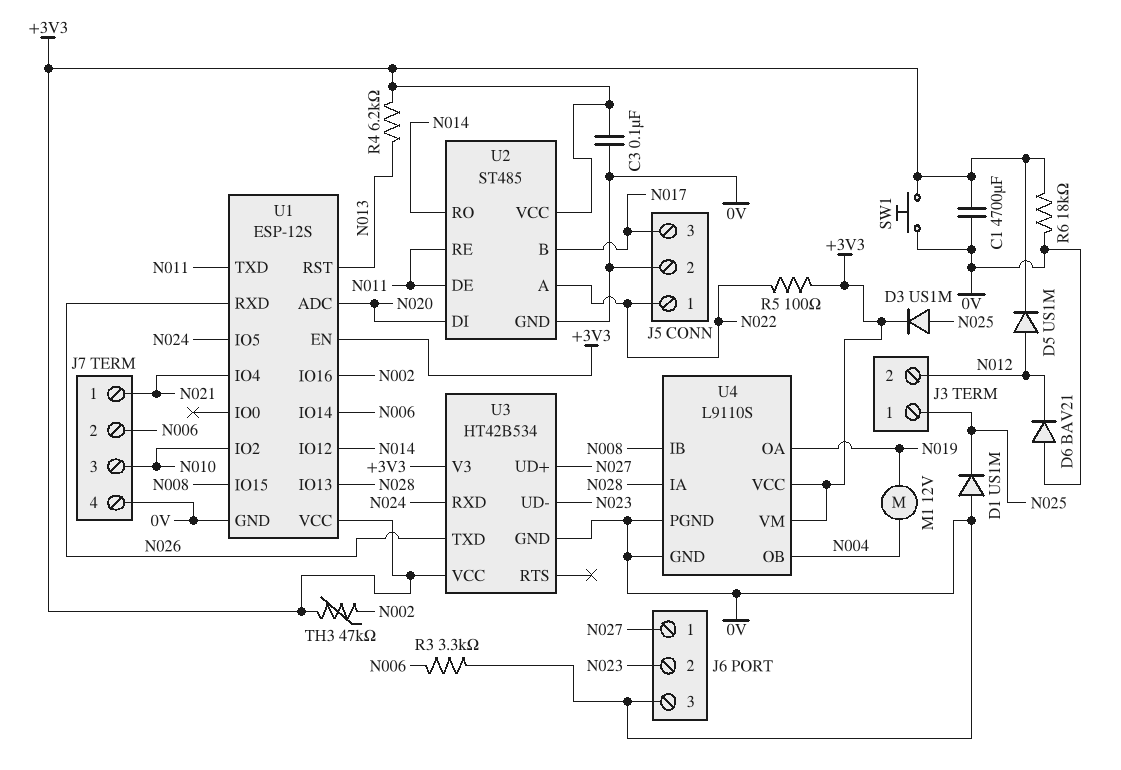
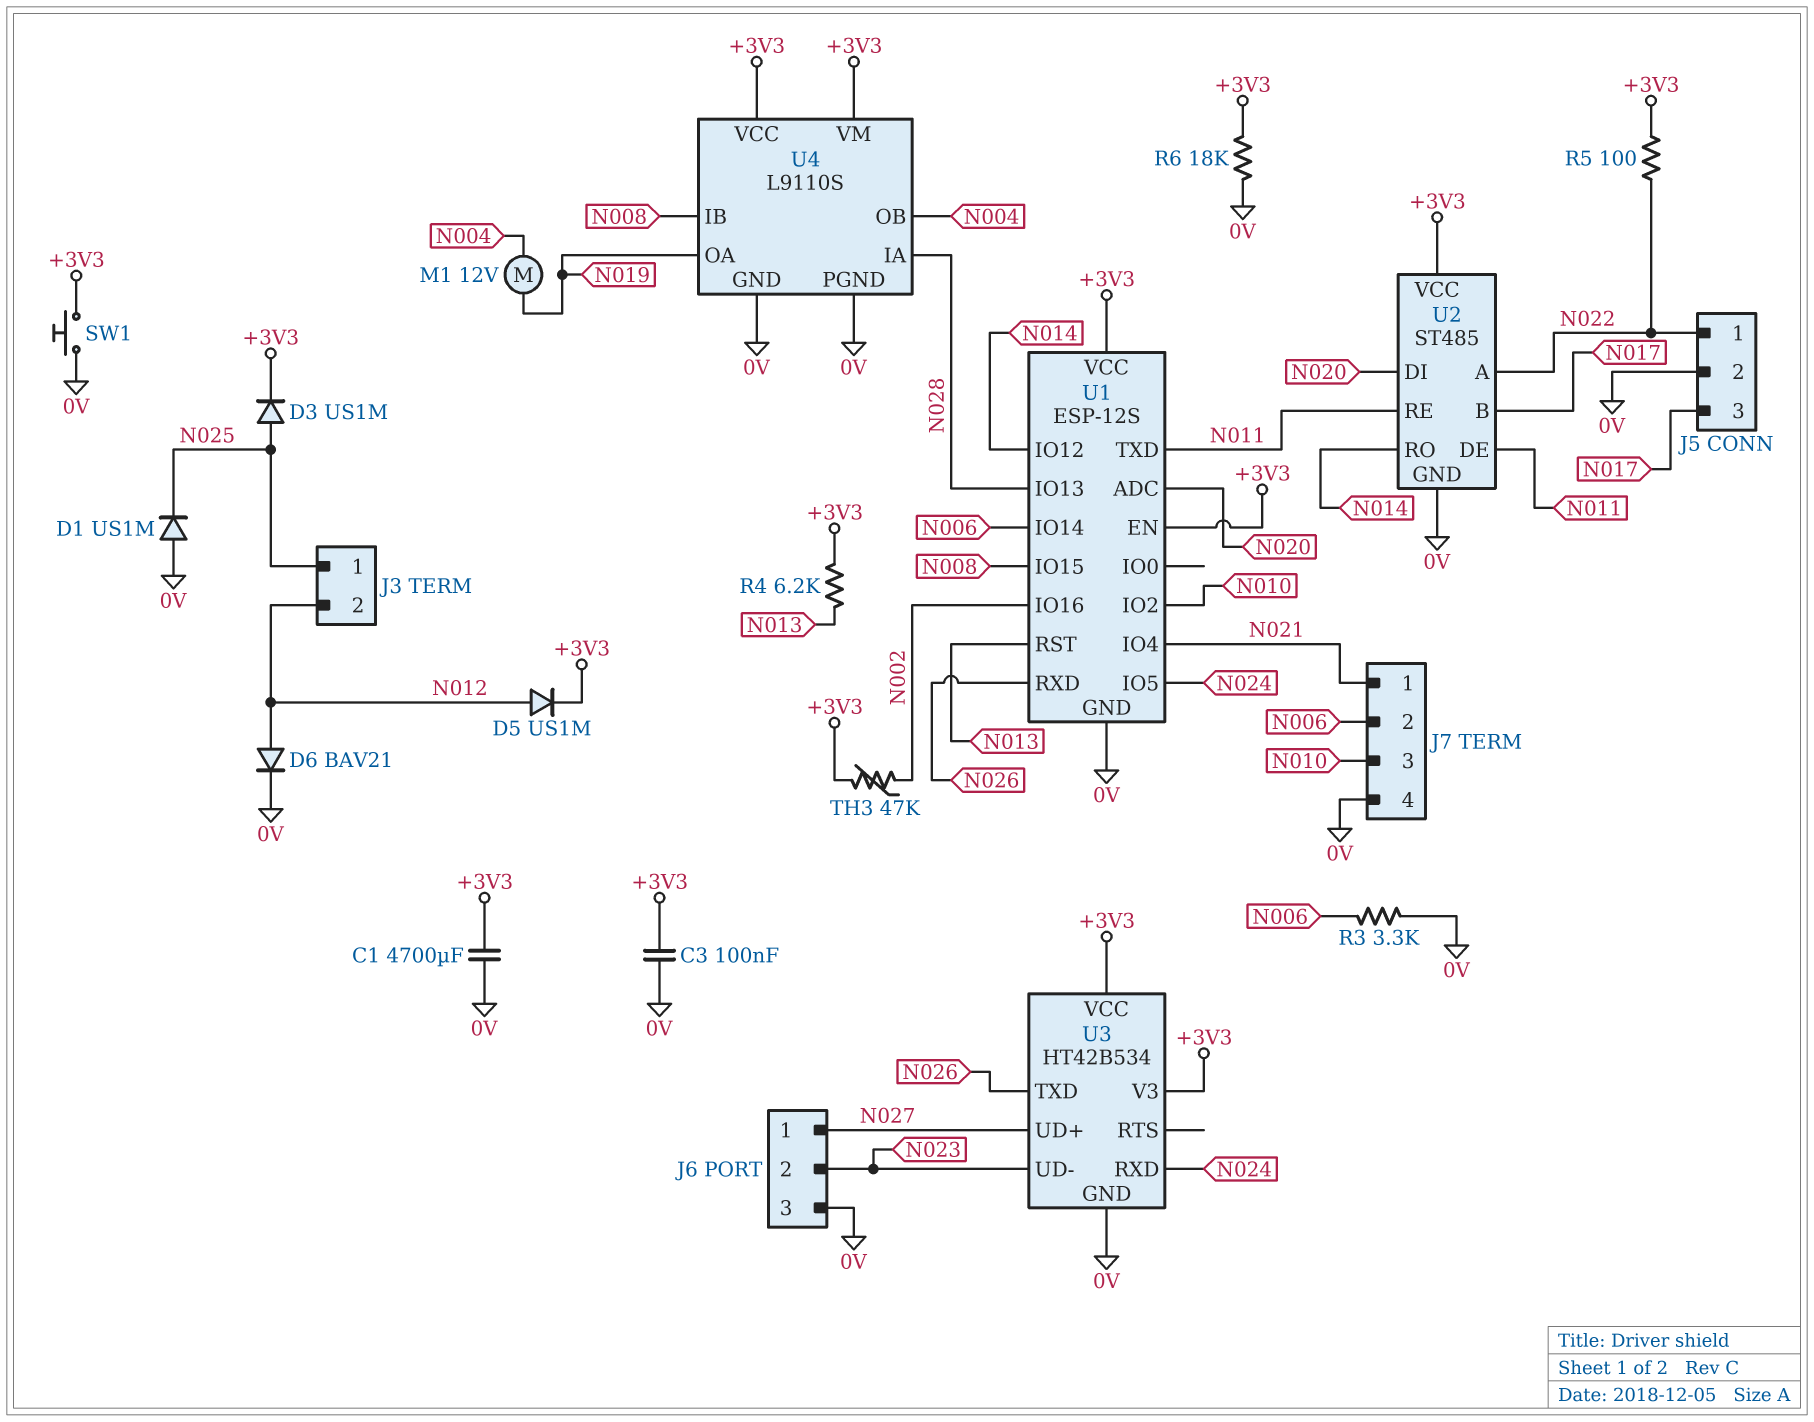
D6: diode BAV21 (A 0V, K N012) -> diode BAV21 (A N012, K 0V)

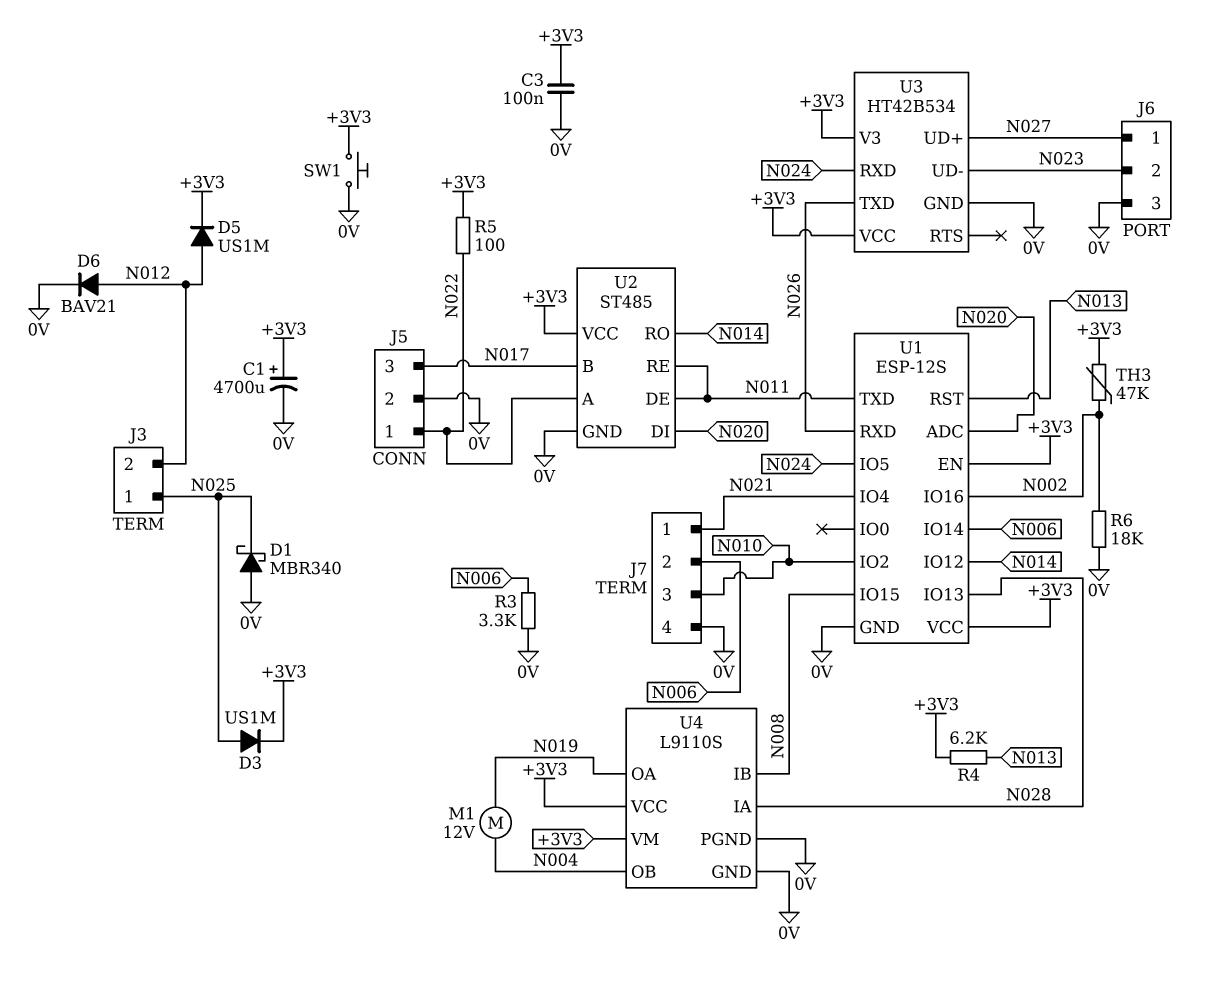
C1: 4700uF (+3V3, 0V) -> 4700uF (plus +3V3, minus 0V)
D1: diode US1M (A 0V, K N025) -> schottky MBR340 (A 0V, K N025)
R6: 18k (+3V3, 0V) -> 18k (0V, N002)

